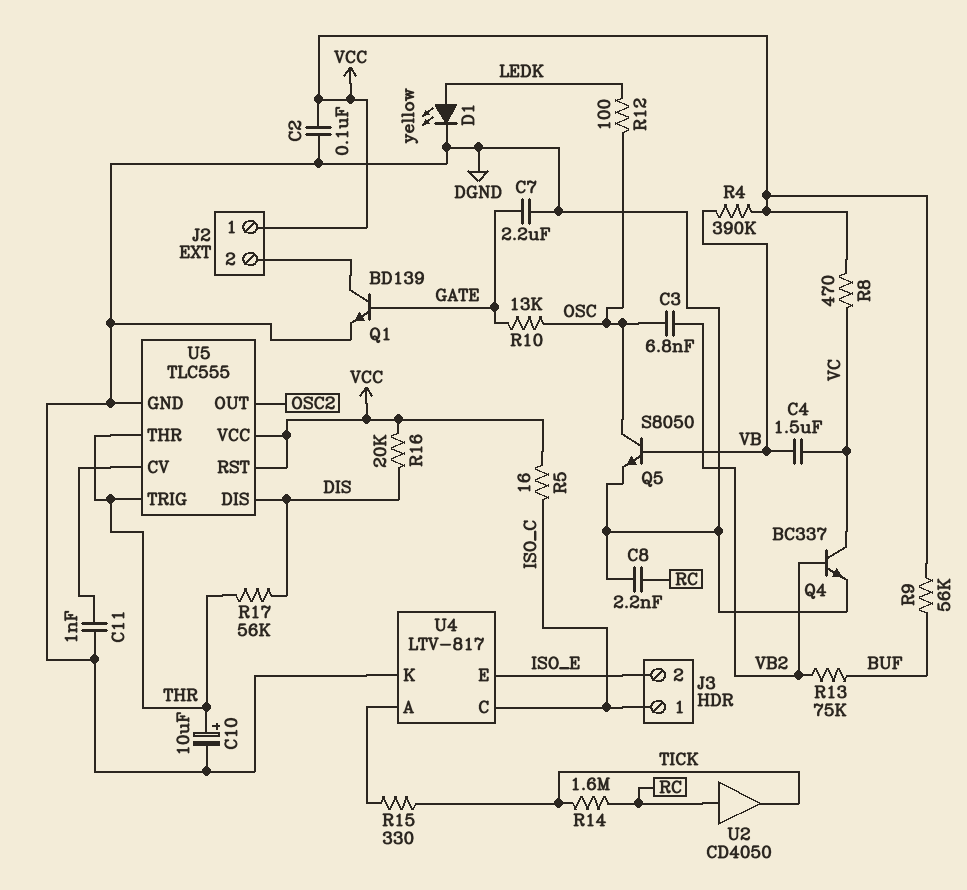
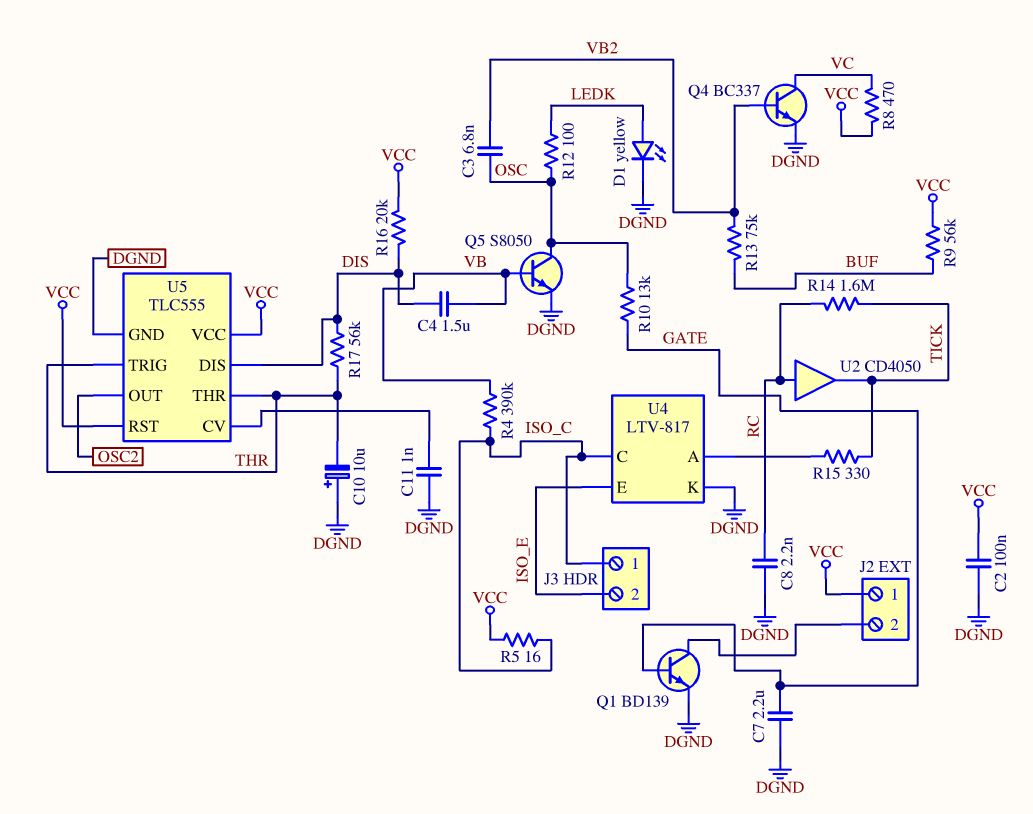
C4: 1.5uF (VB, VC) -> 1.5uF (DIS, VB)
C10: 10uF (plus THR, minus DGND) -> 10uF (plus DGND, minus THR)
R4: 390k (VB, VCC) -> 390k (ISO_C, VB)

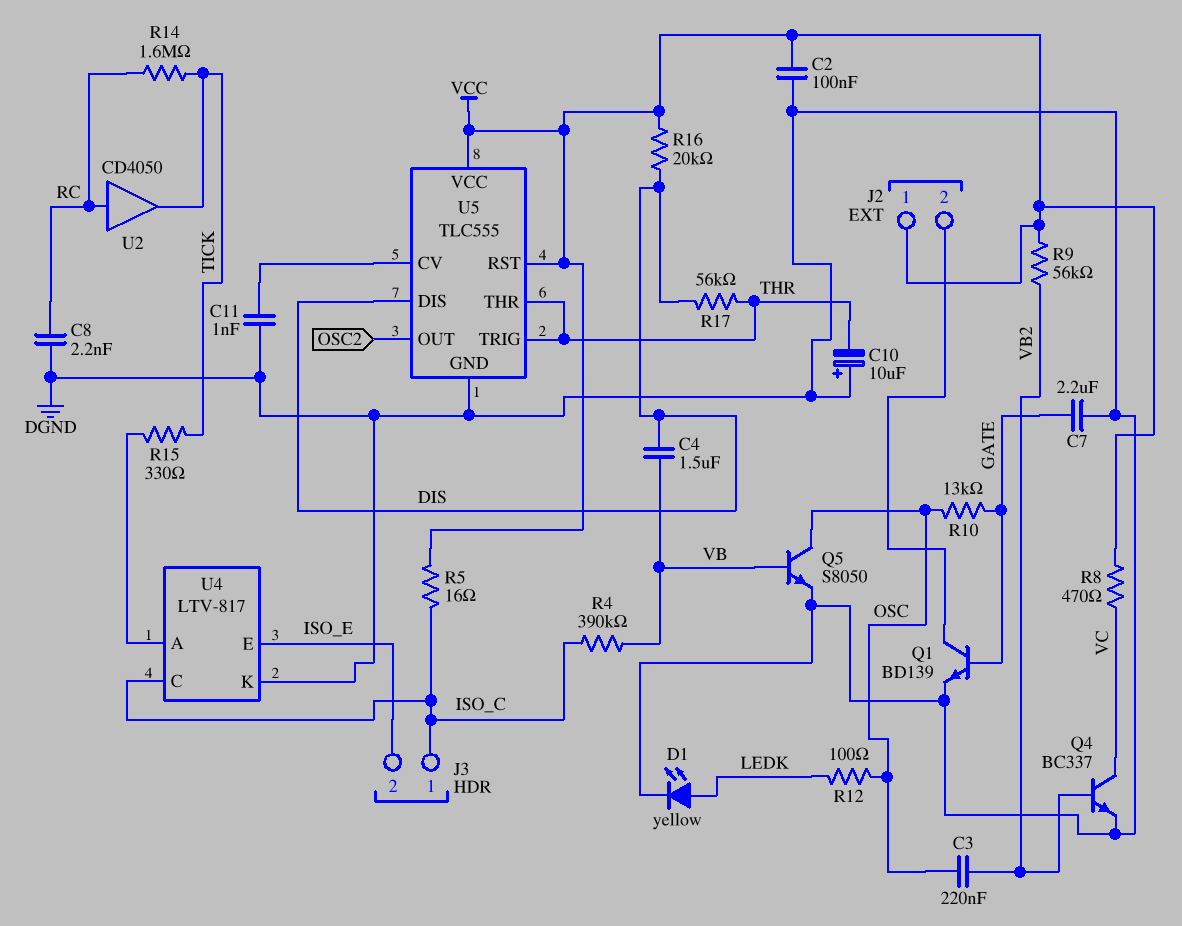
C3: 6.8nF (OSC, VB2) -> 220nF (OSC, VB2)
R9: 56k (BUF, VCC) -> 56k (VB2, VCC)
R13: 75k (BUF, VB2) -> none

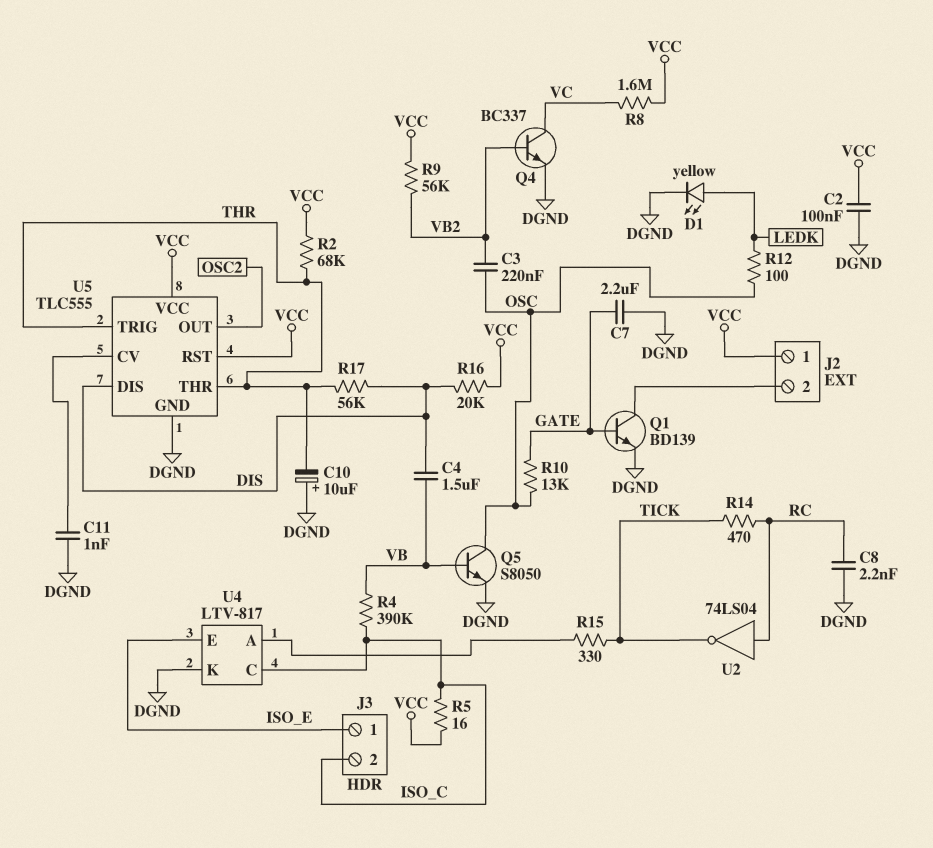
J3 pin 1: ISO_C -> ISO_E
J3 pin 2: ISO_E -> ISO_C
R2: none -> 68k (THR, VCC)
R8: 470 (VC, VCC) -> 1.6M (VC, VCC)
R14: 1.6M (RC, TICK) -> 470 (RC, TICK)
U2: buffer CD4050 (in RC, out TICK) -> NOT 74LS04 (in RC, out TICK)

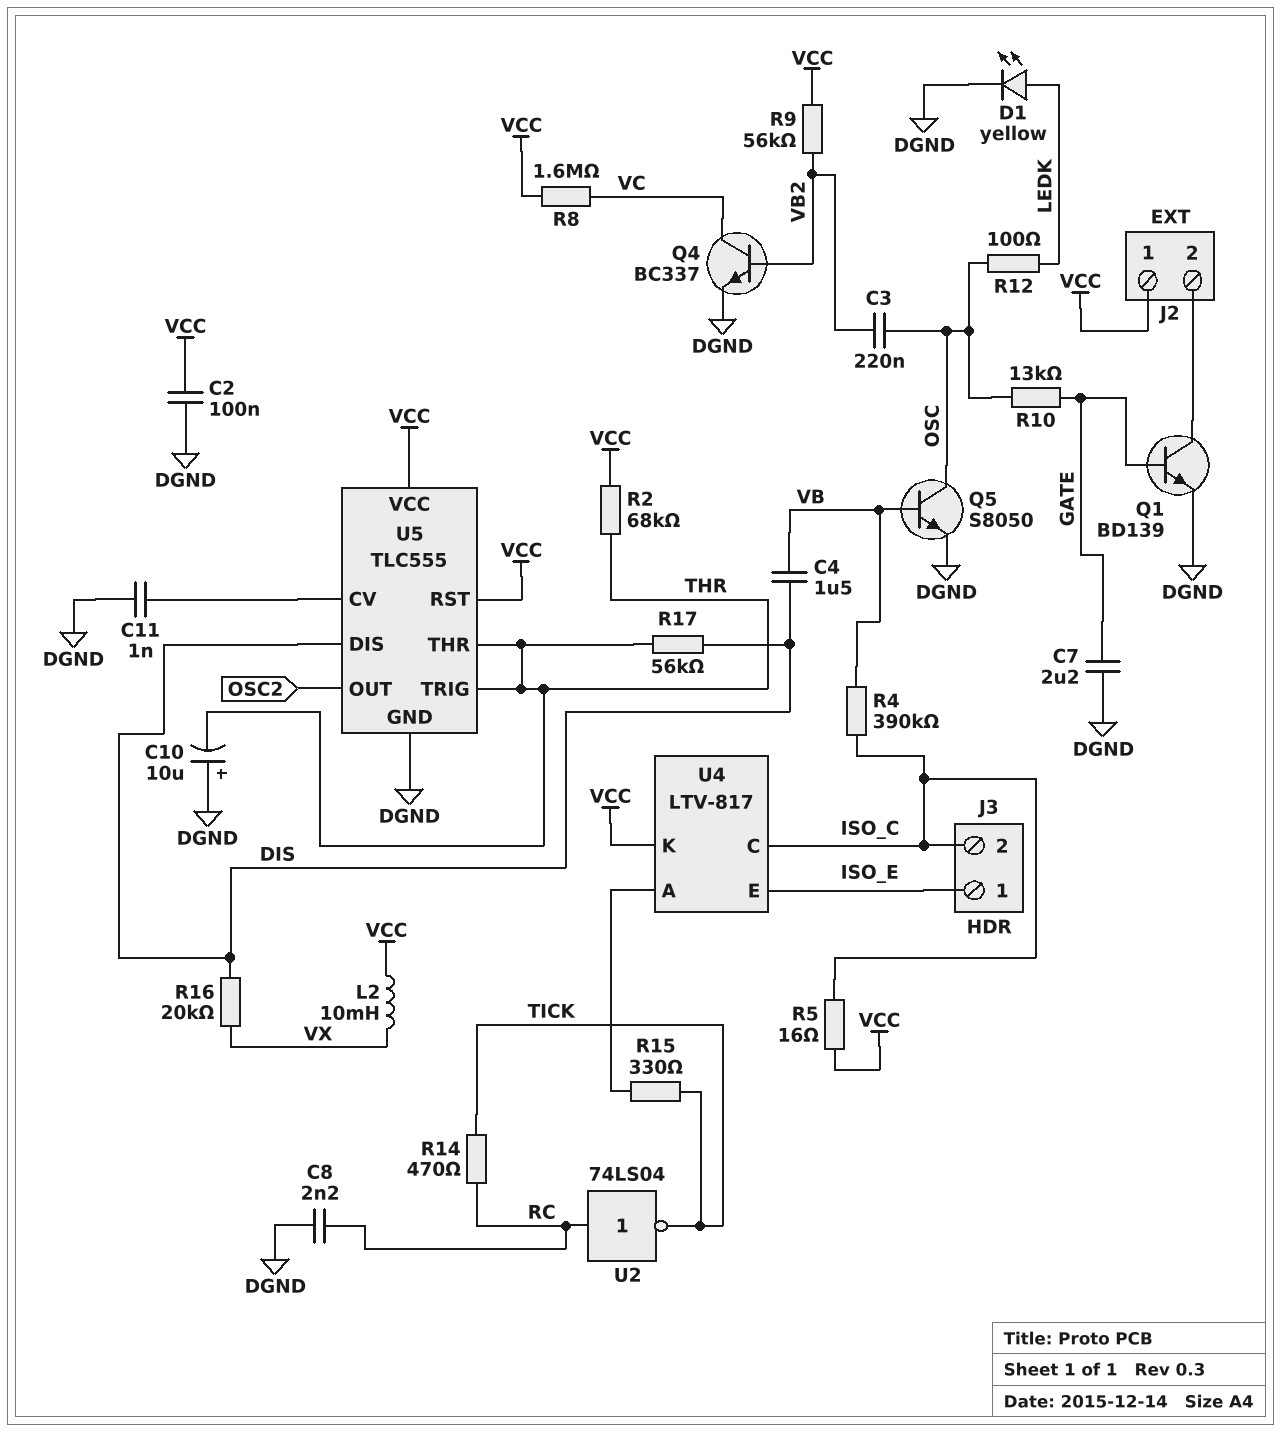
L2: none -> 10mH (VCC, VX)
R16: 20k (DIS, VCC) -> 20k (DIS, VX)
U4 pin K: DGND -> VCC

